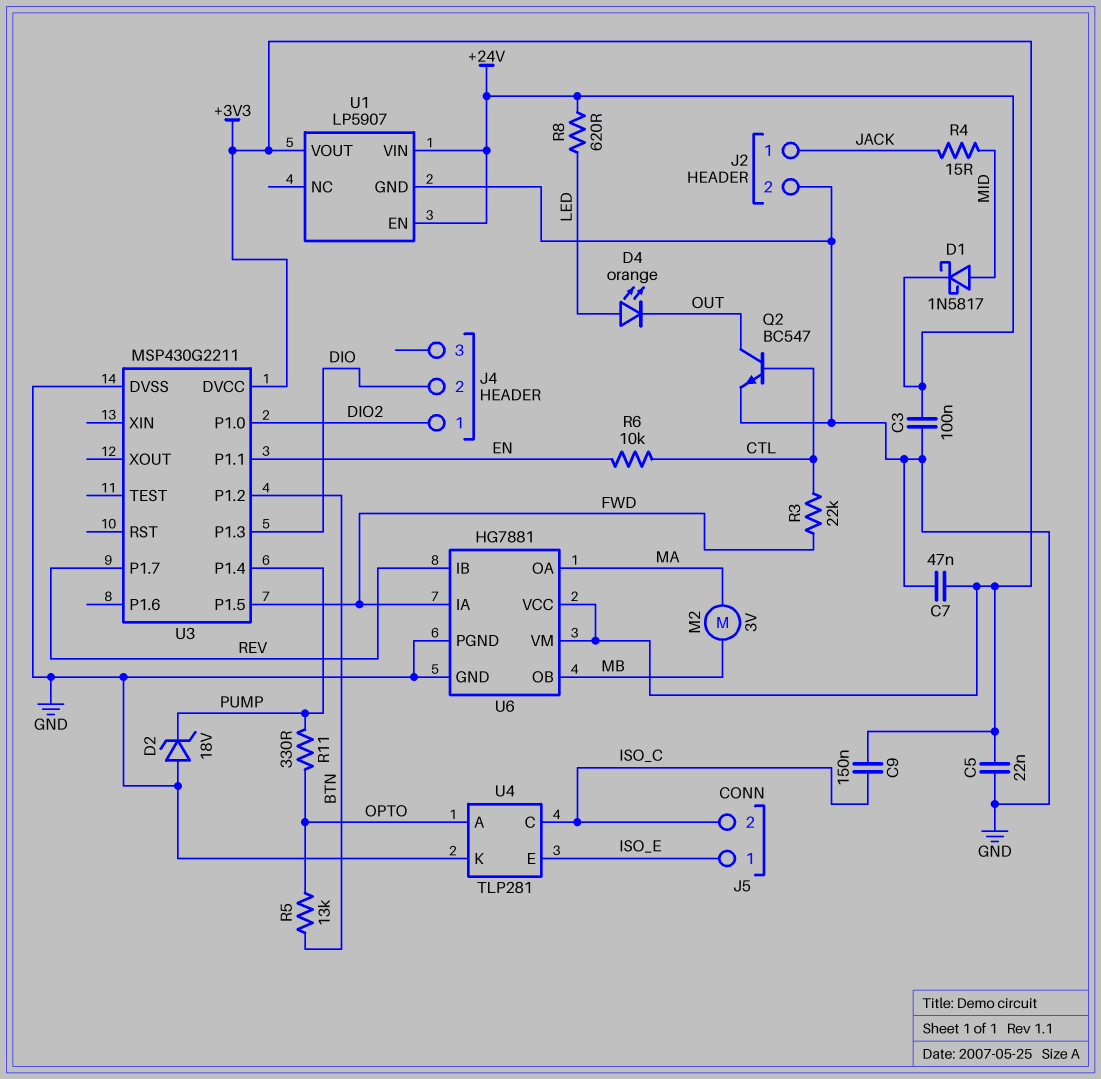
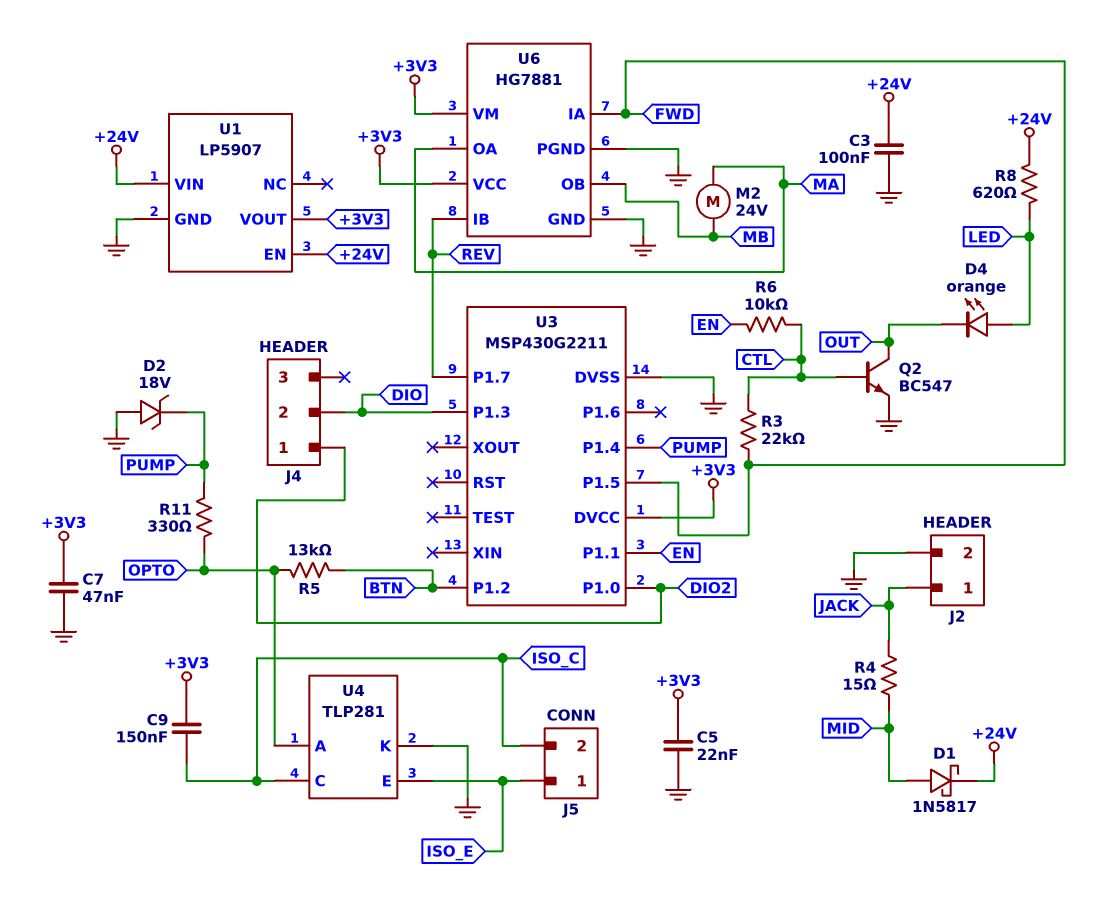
M2: motor 3V (MA, MB) -> motor 24V (MA, MB)

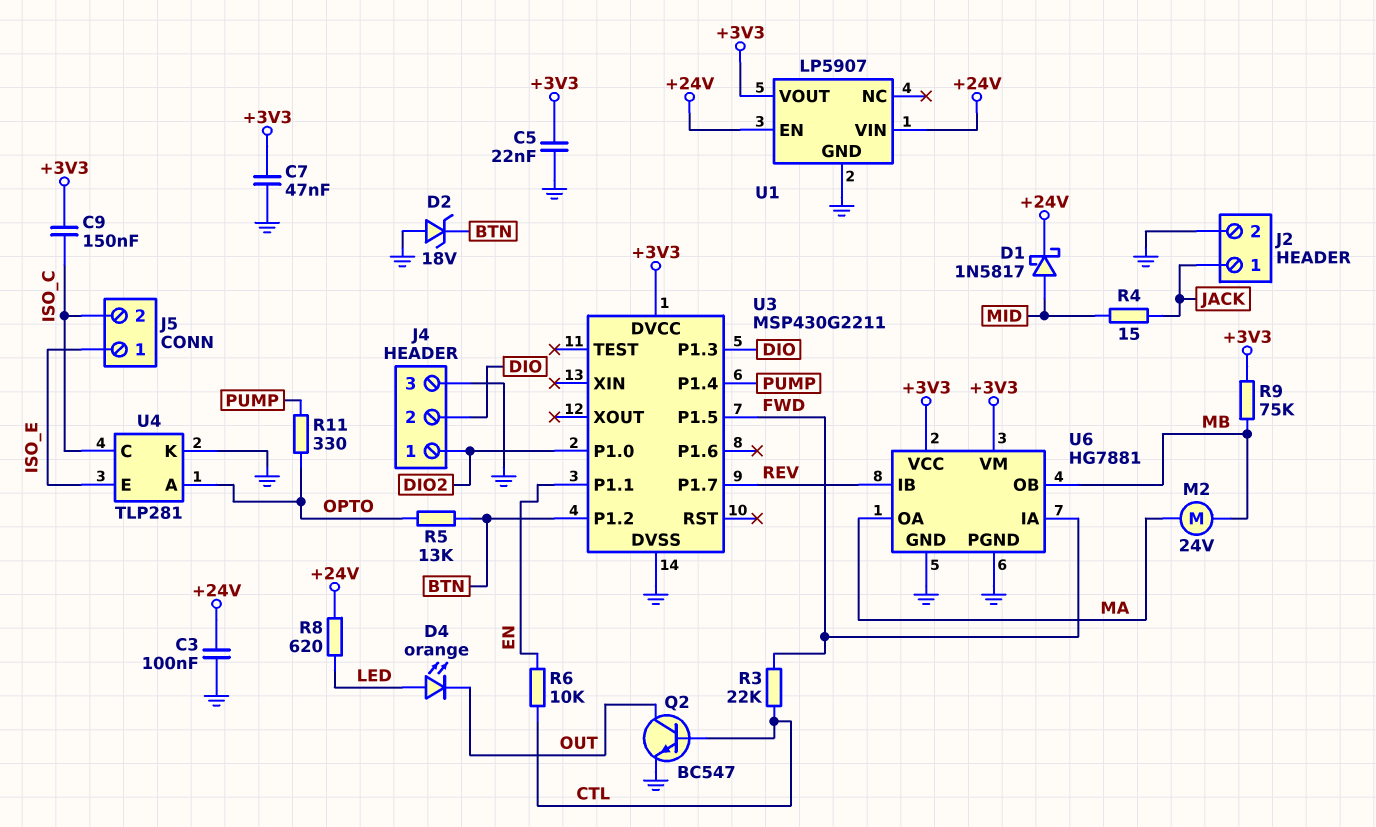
D2: zener 18V (A GND, K PUMP) -> zener 18V (A GND, K BTN)
J4 pin 3: none -> GND
R9: none -> 75k (+3V3, MB)

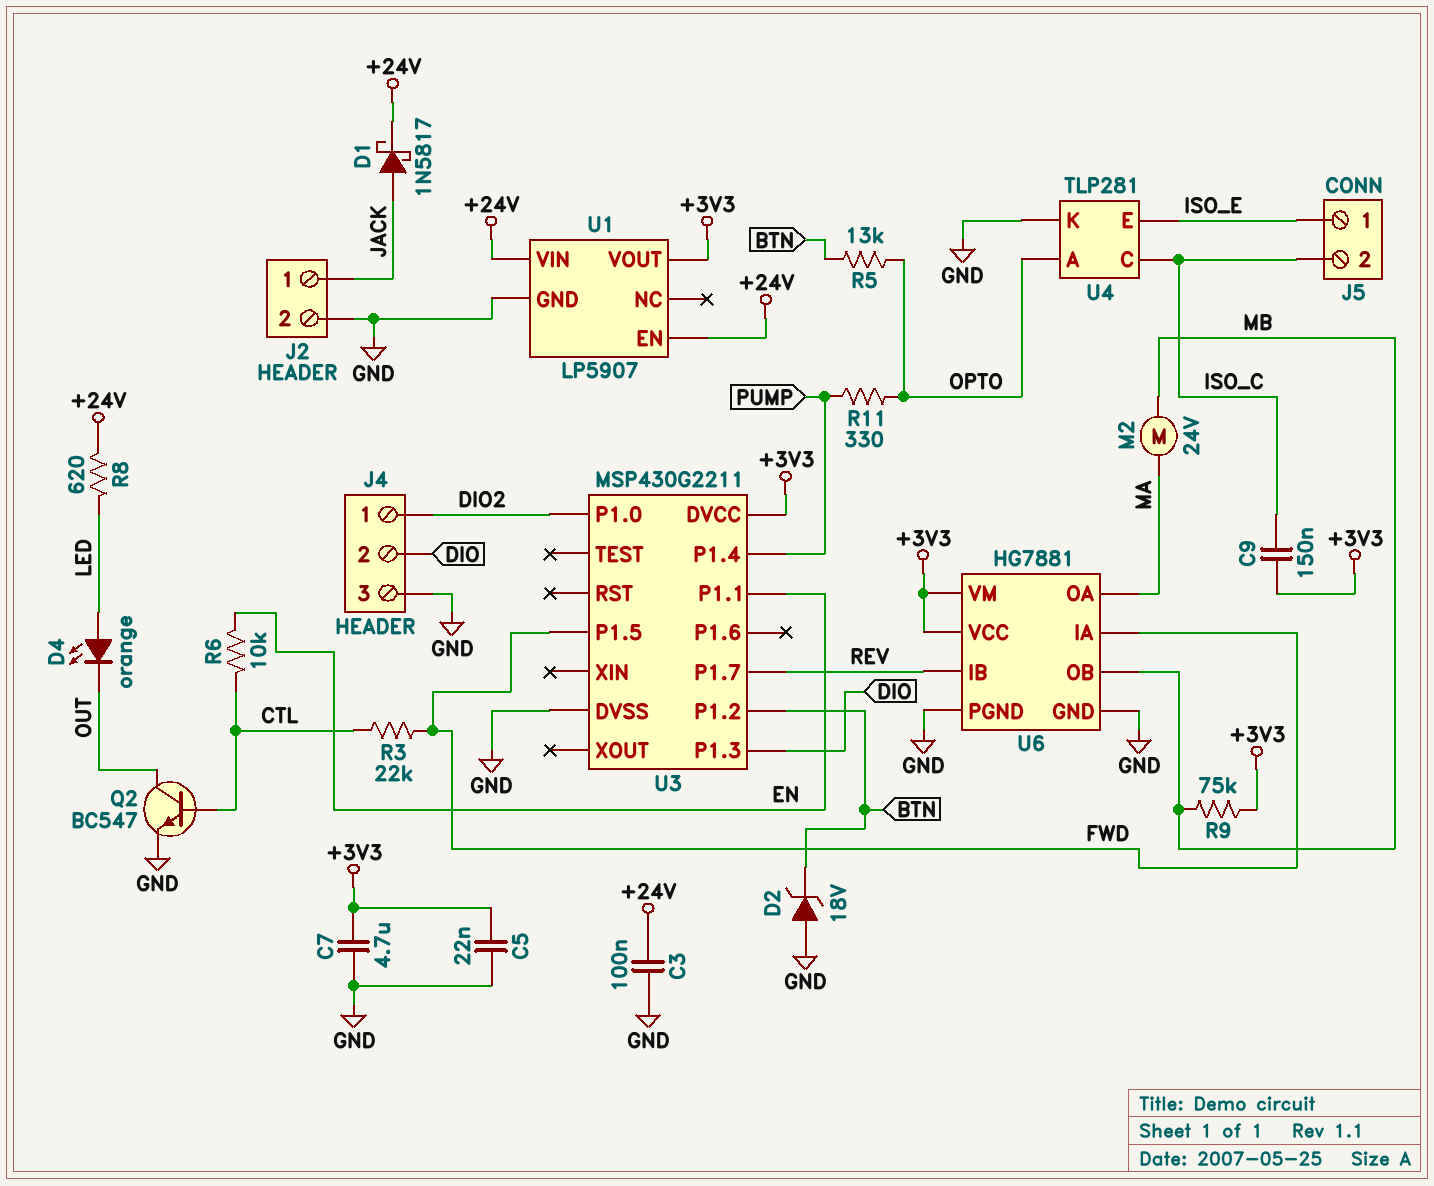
C7: 47nF (+3V3, GND) -> 4.7uF (+3V3, GND)
D1: schottky 1N5817 (A MID, K +24V) -> schottky 1N5817 (A JACK, K +24V)
R4: 15 (JACK, MID) -> none

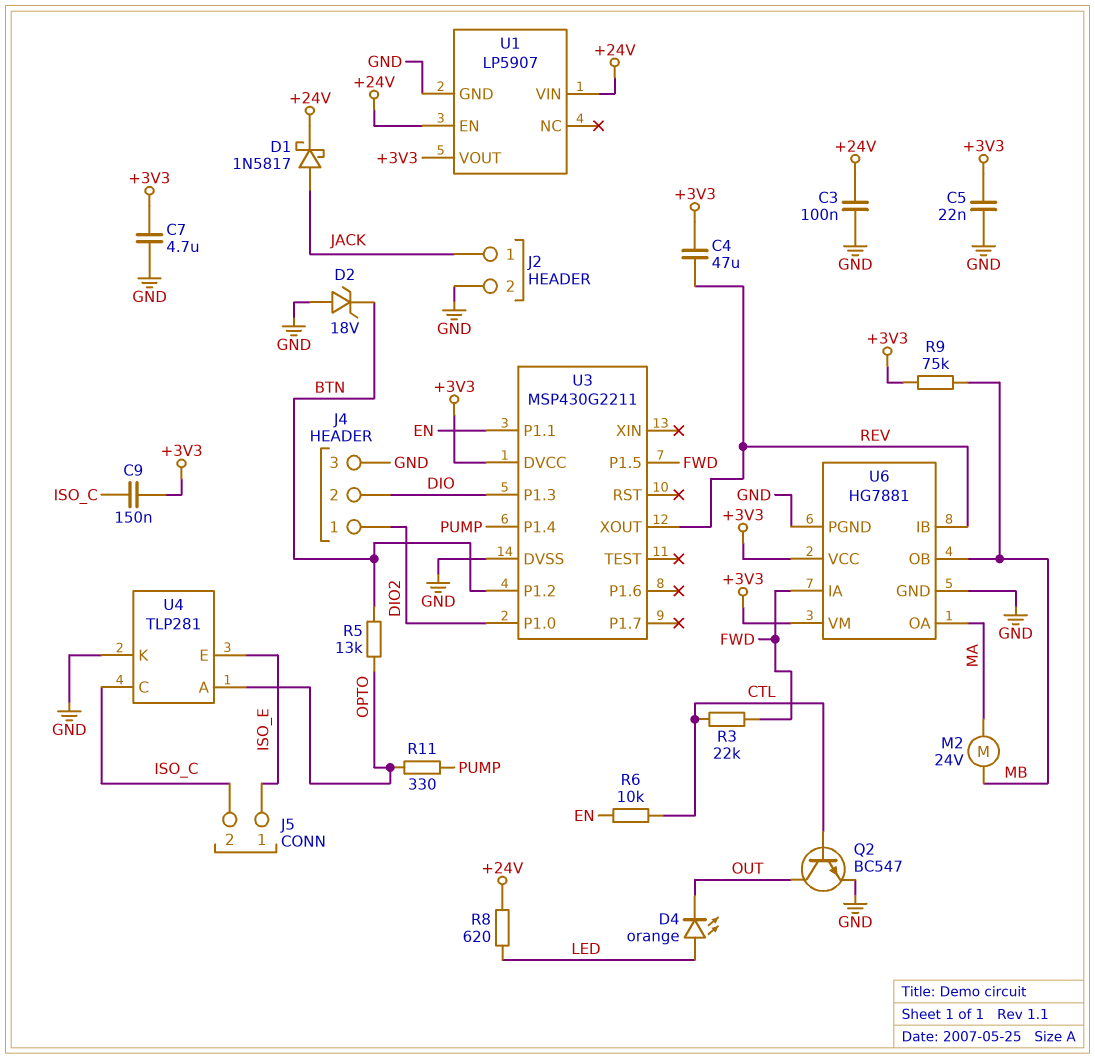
C4: none -> 47uF (+3V3, REV)
U3 pin P1.7: REV -> none
U3 pin XOUT: none -> REV

